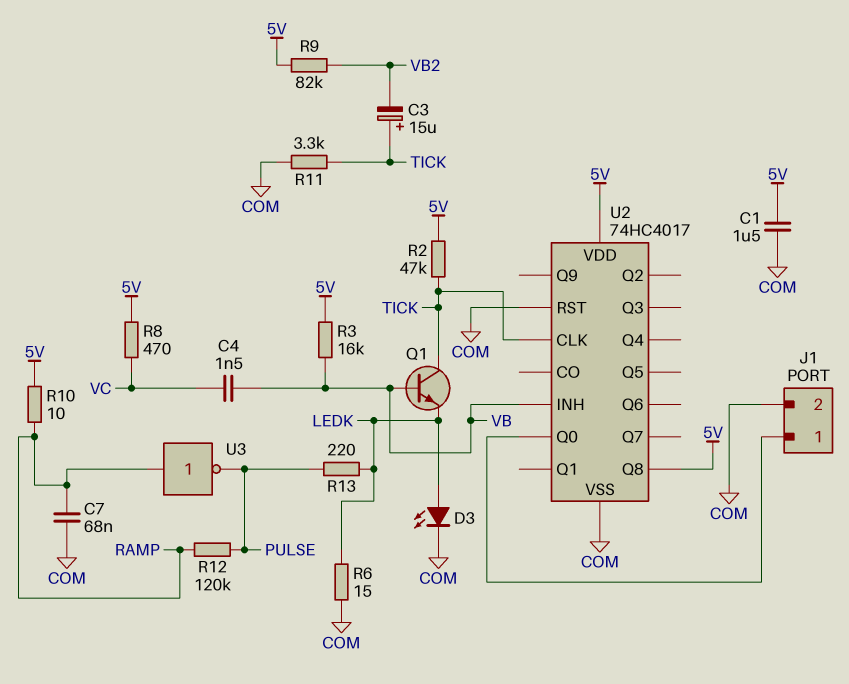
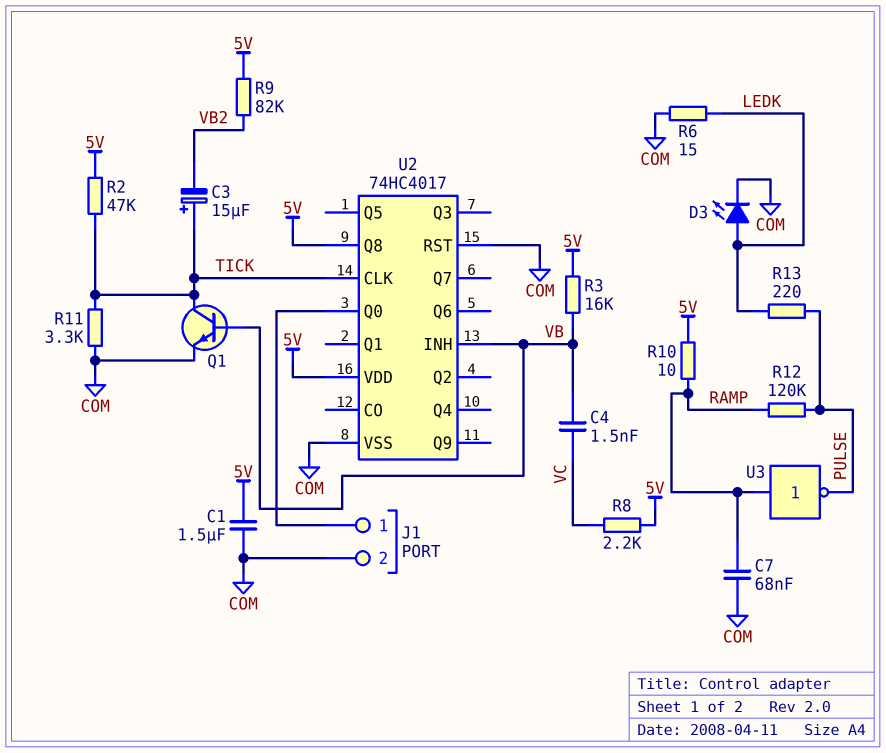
Q1: NPN (B VB, C TICK, E LEDK) -> NPN (B VB, C TICK, E COM)
R8: 470 (5V, VC) -> 2.2k (5V, VC)

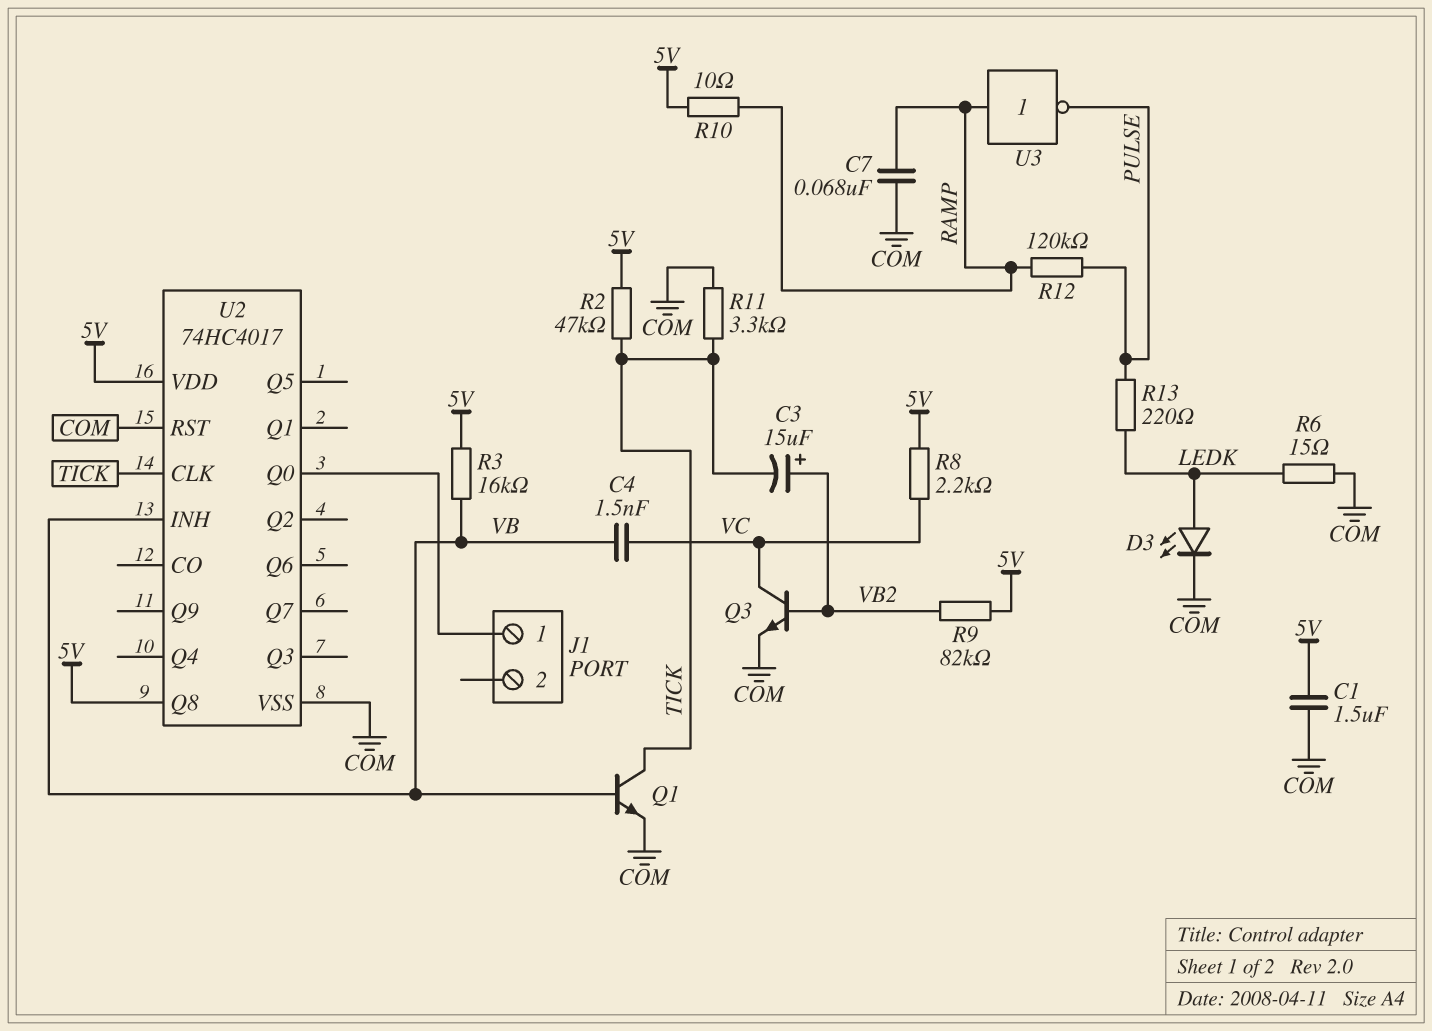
C3: 15uF (plus TICK, minus VB2) -> 15uF (plus VB2, minus TICK)
J1 pin 2: COM -> none
Q3: none -> NPN (B VB2, C VC, E COM)

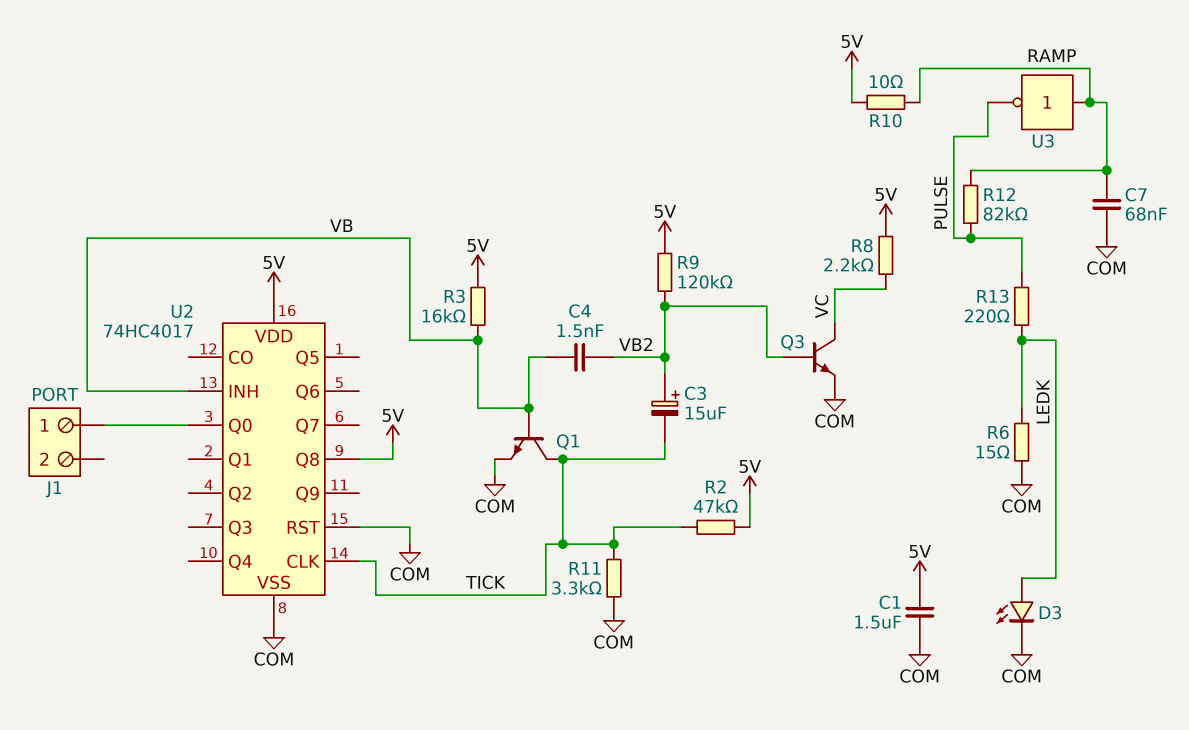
C4: 1.5nF (VB, VC) -> 1.5nF (VB, VB2)
R9: 82k (5V, VB2) -> 120k (5V, VB2)
R12: 120k (PULSE, RAMP) -> 82k (PULSE, RAMP)

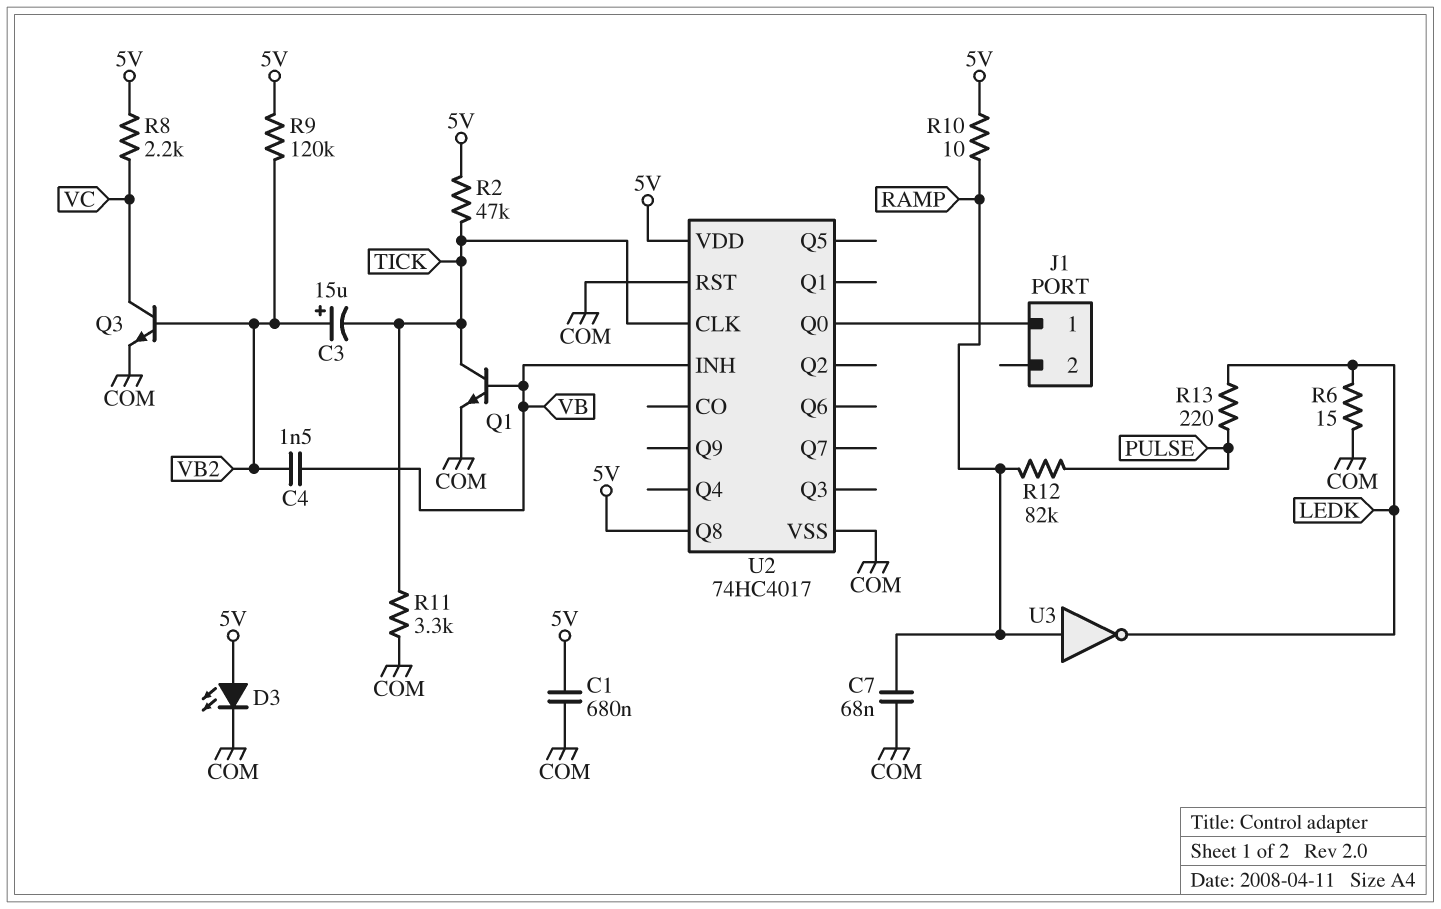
C1: 1.5uF (5V, COM) -> 680nF (5V, COM)
D3: LED (A LEDK, K COM) -> LED (A 5V, K COM)
R3: 16k (5V, VB) -> none
U3: NOT (in RAMP, out PULSE) -> NOT (in RAMP, out LEDK)

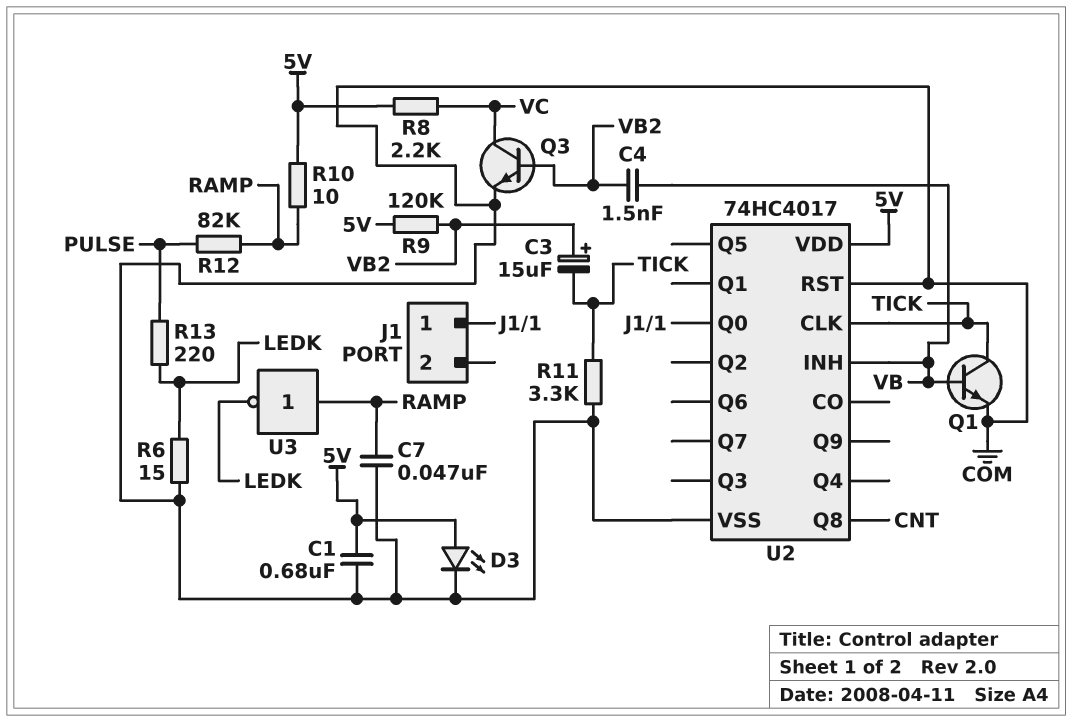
C7: 68nF (COM, RAMP) -> 47nF (COM, RAMP)
R2: 47k (5V, TICK) -> none
U2 pin Q8: 5V -> CNT

